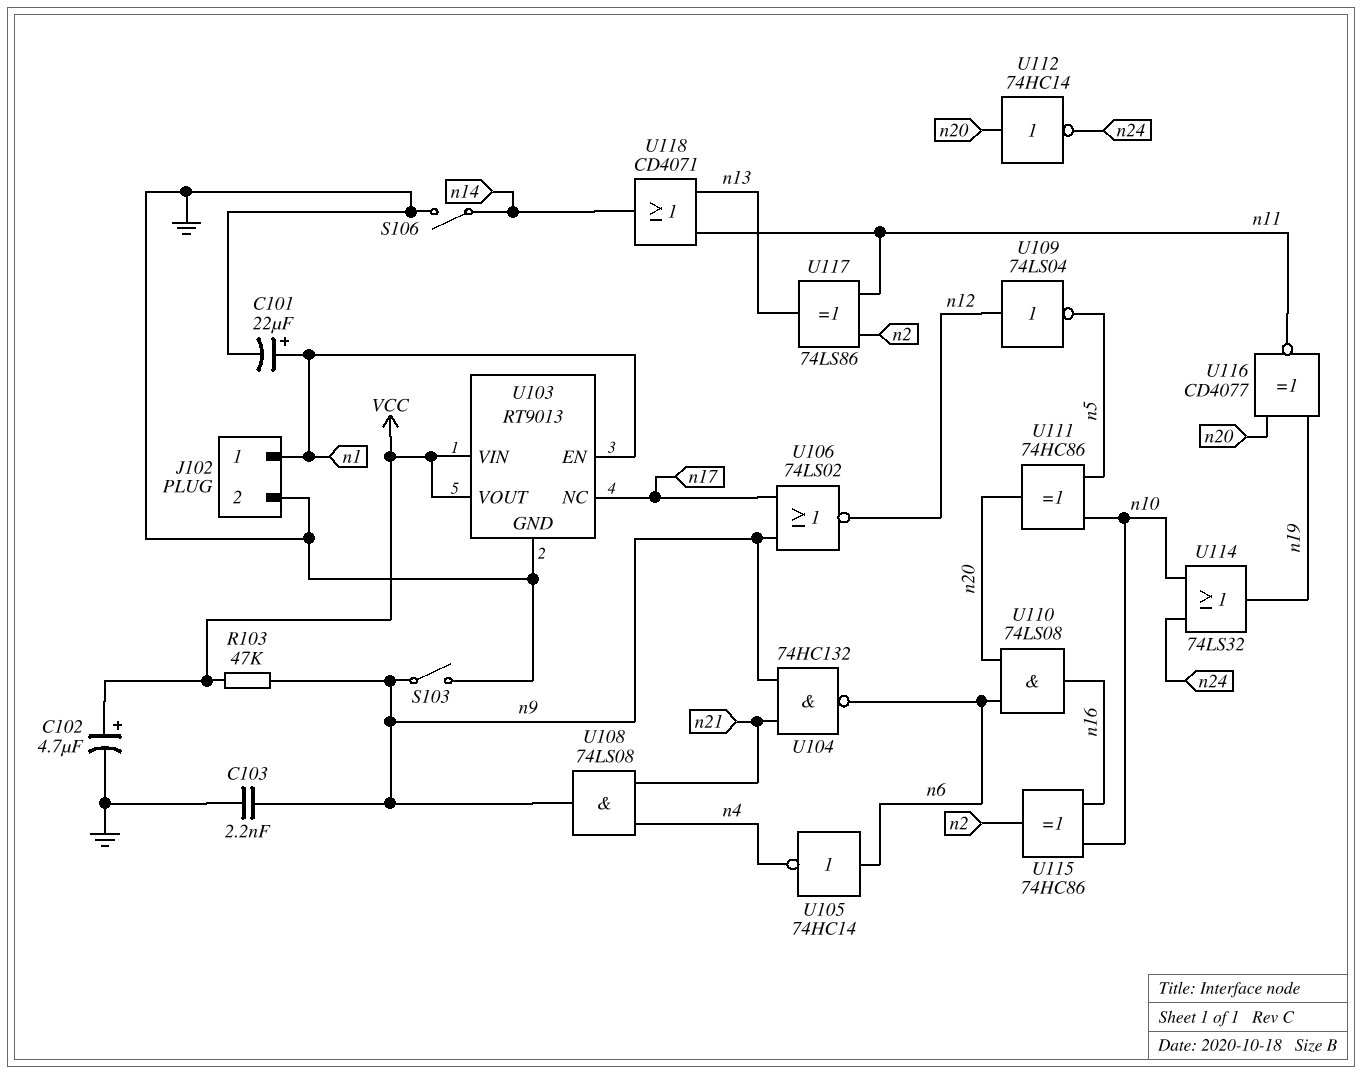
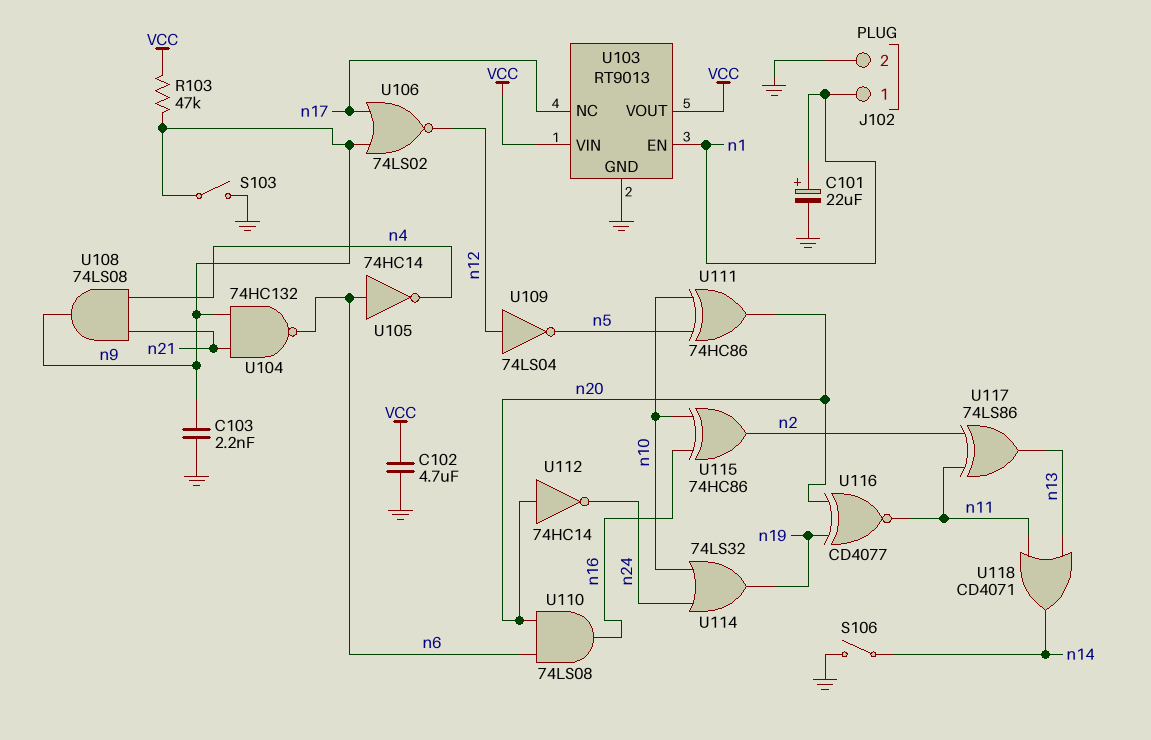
C102: 4.7uF (plus VCC, minus GND) -> 4.7uF (GND, VCC)

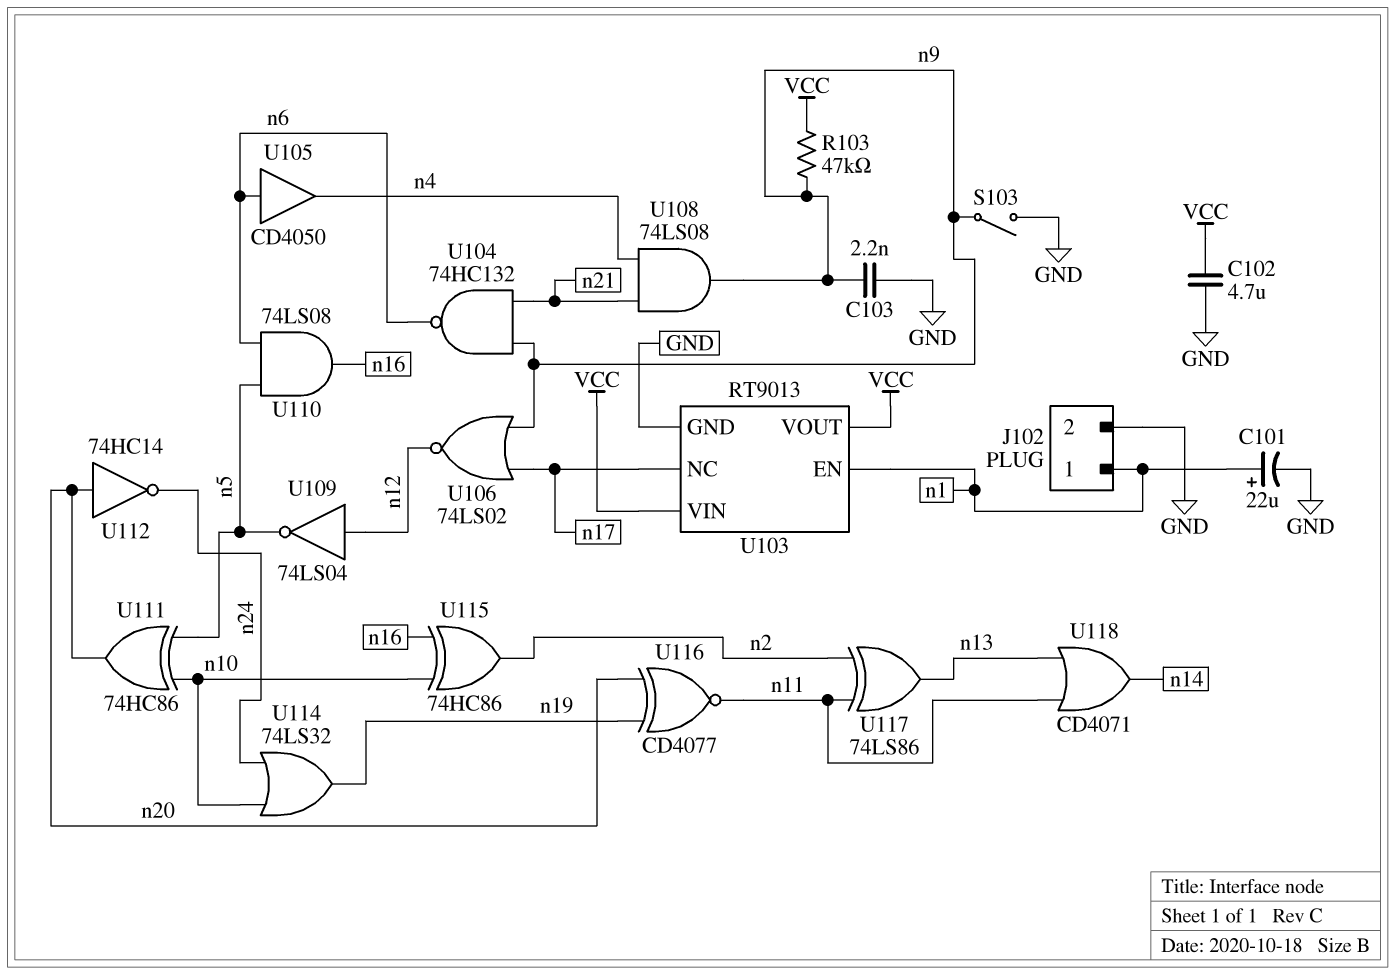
S106: switch (GND, n14) -> none
U105: NOT 74HC14 (in n6, out n4) -> buffer CD4050 (in n6, out n4)
U110: AND 74LS08 (in n6, in n20, out n16) -> AND 74LS08 (in n5, in n6, out n16)

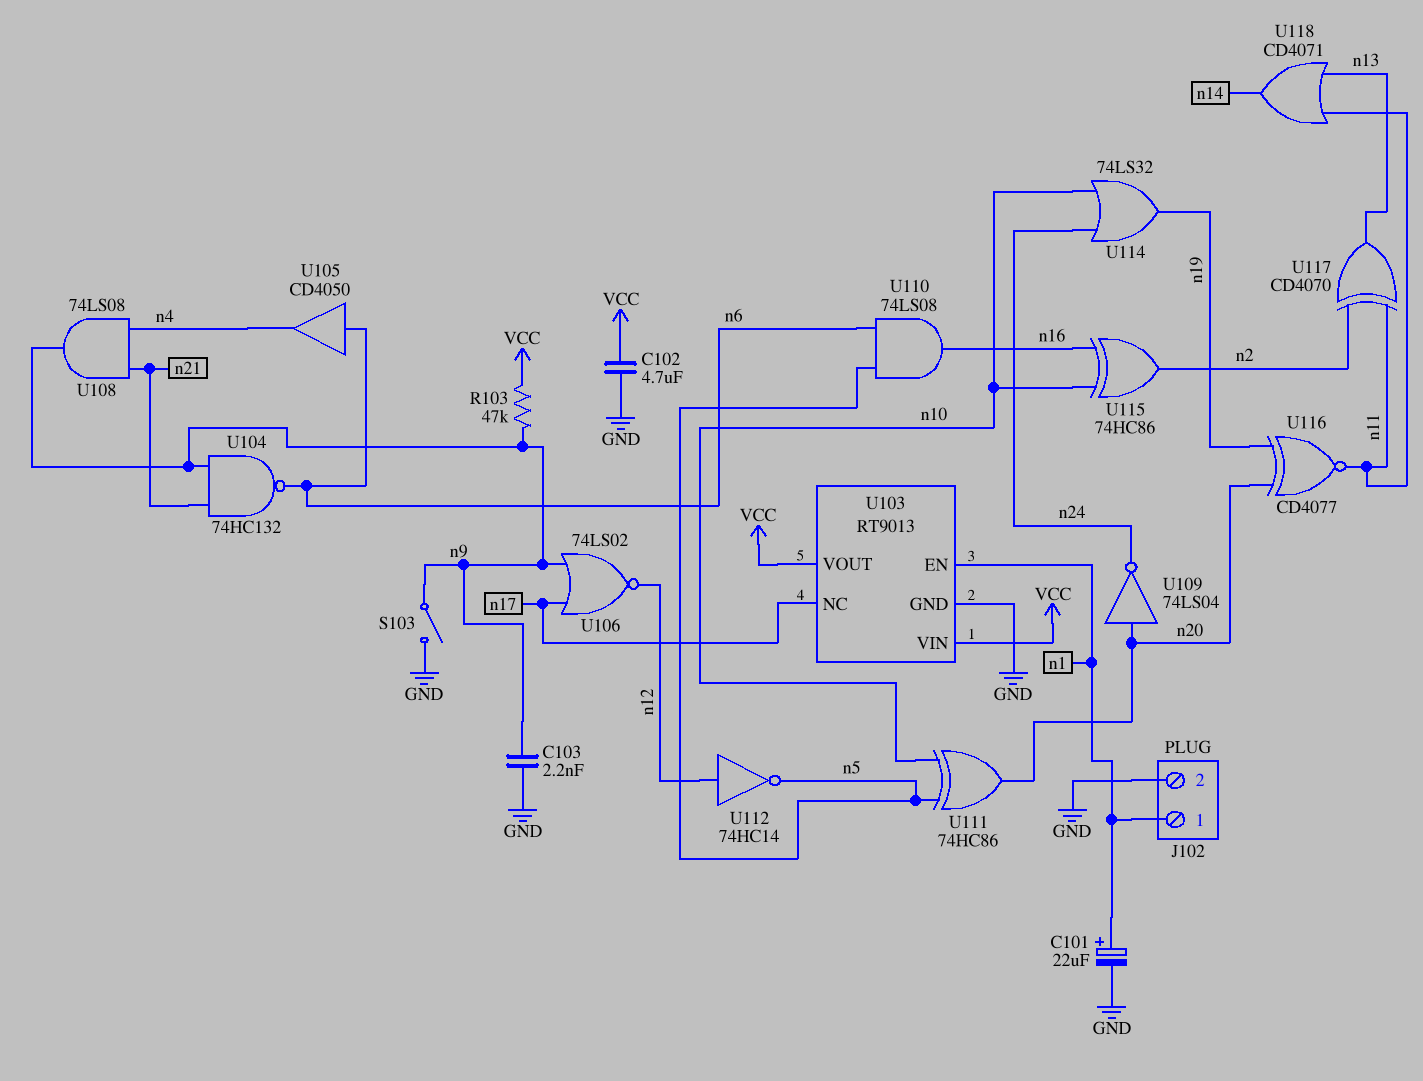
U109: NOT 74LS04 (in n12, out n5) -> NOT 74LS04 (in n20, out n24)
U112: NOT 74HC14 (in n20, out n24) -> NOT 74HC14 (in n12, out n5)
U117: XOR 74LS86 (in n2, in n11, out n13) -> XOR CD4070 (in n2, in n11, out n13)

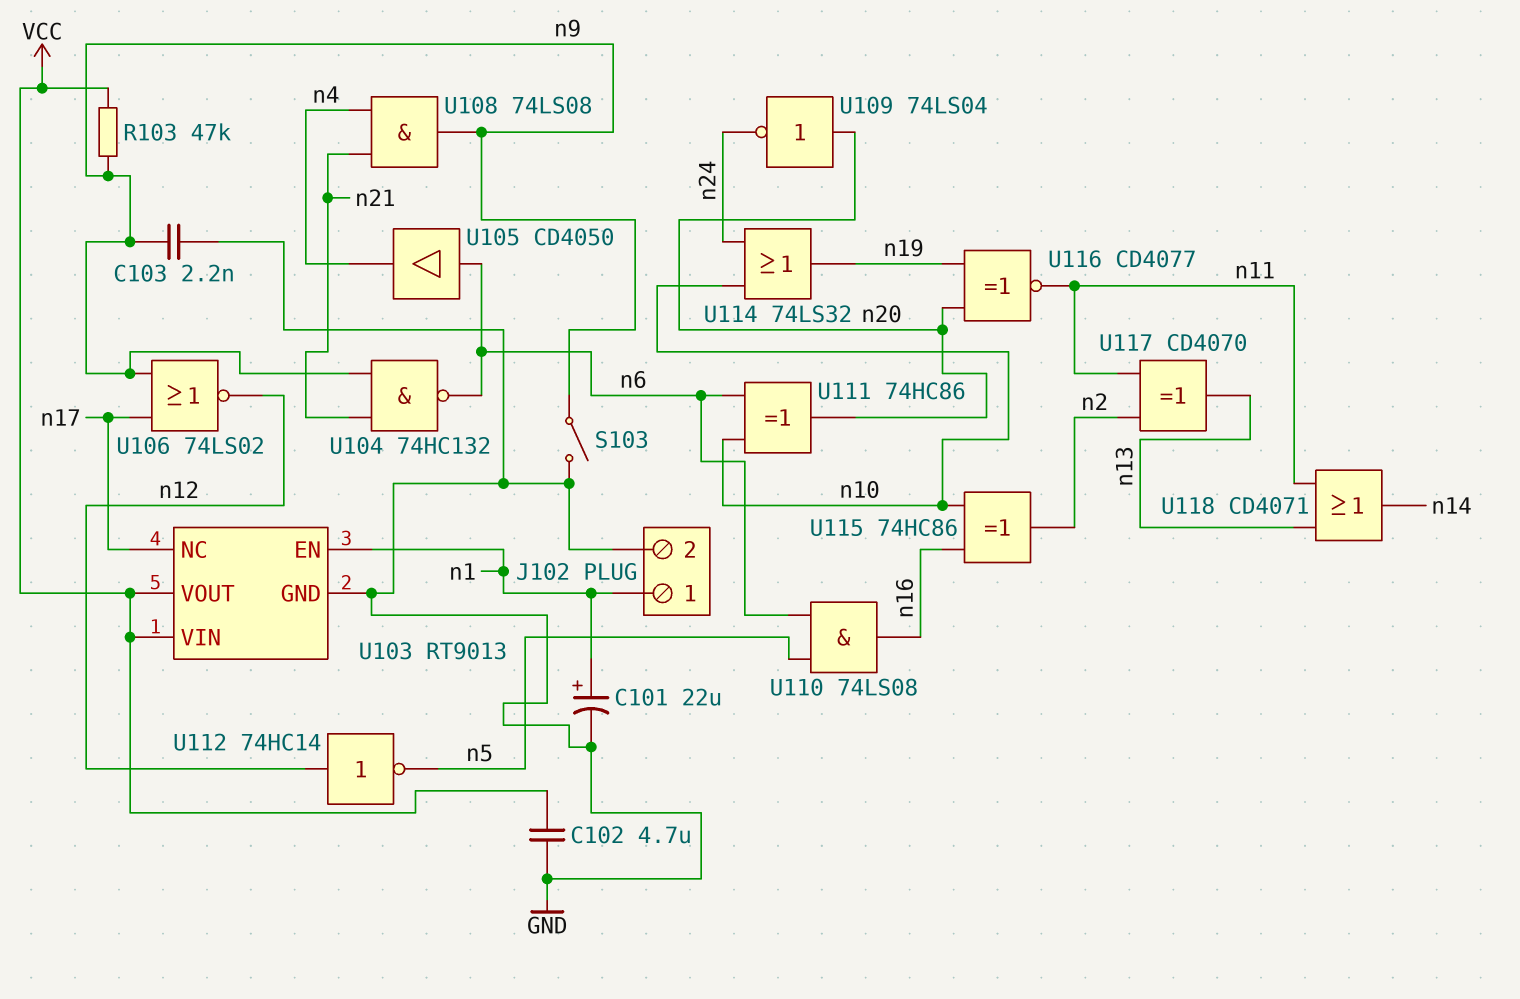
U111: XOR 74HC86 (in n5, in n10, out n20) -> XOR 74HC86 (in n6, in n10, out n20)

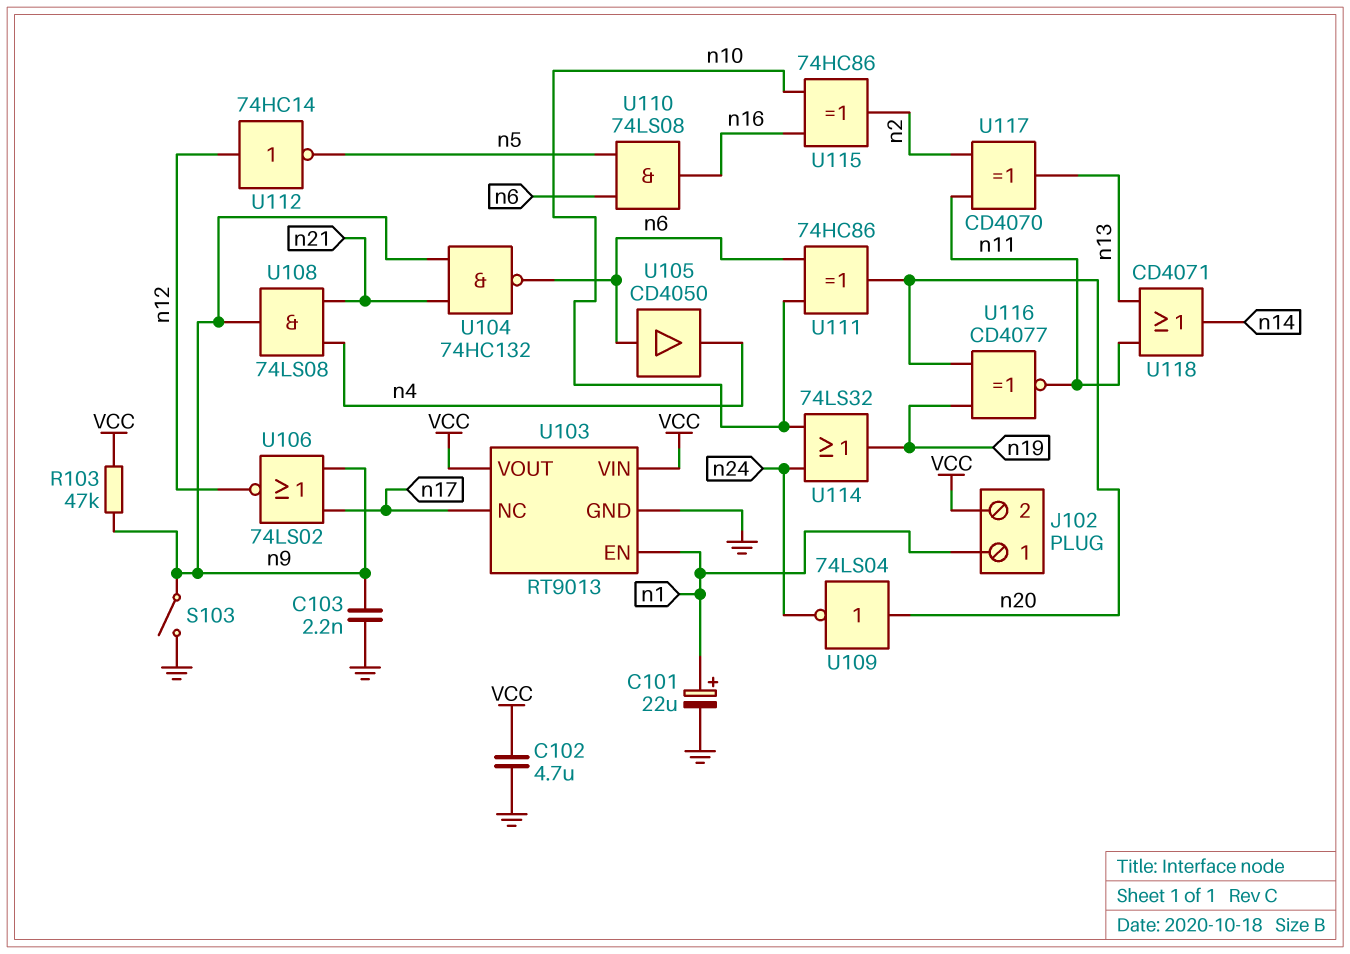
J102 pin 2: GND -> VCC

